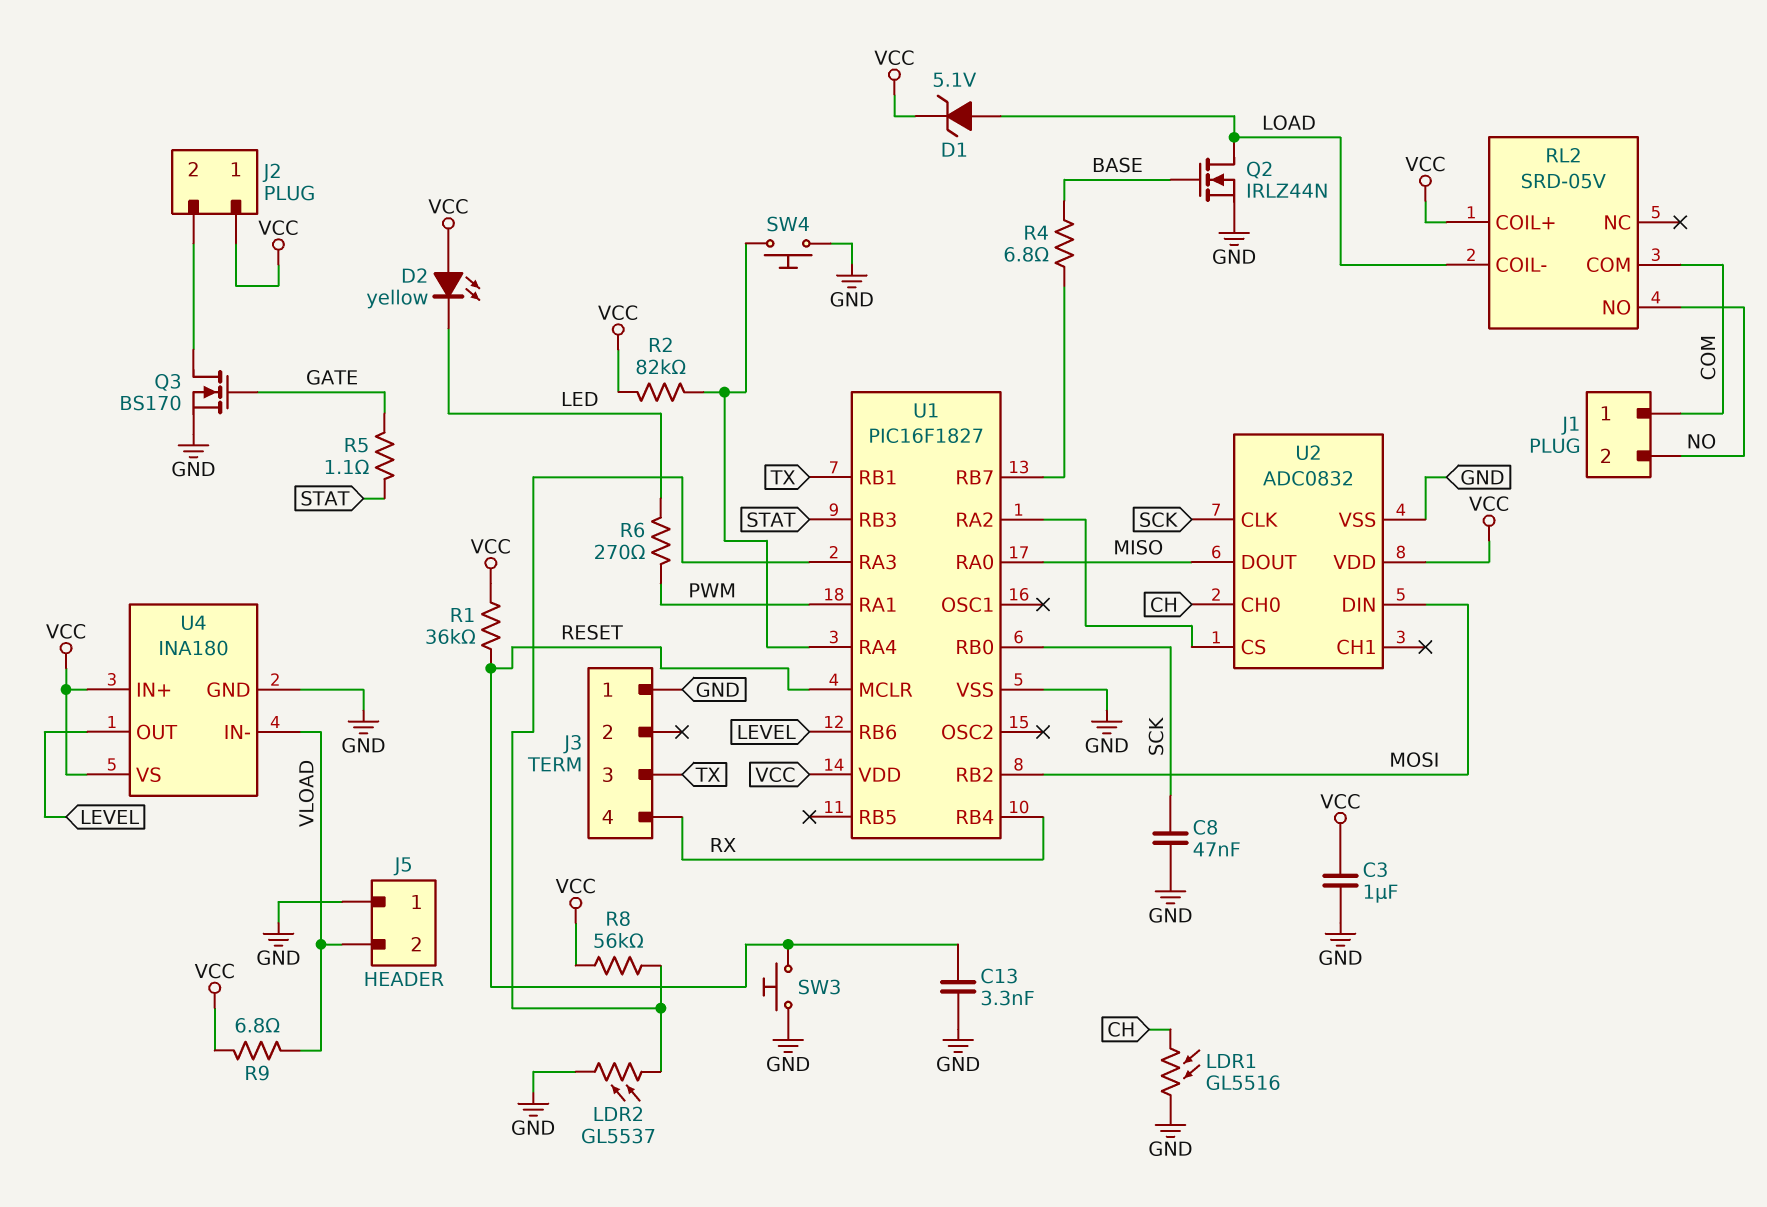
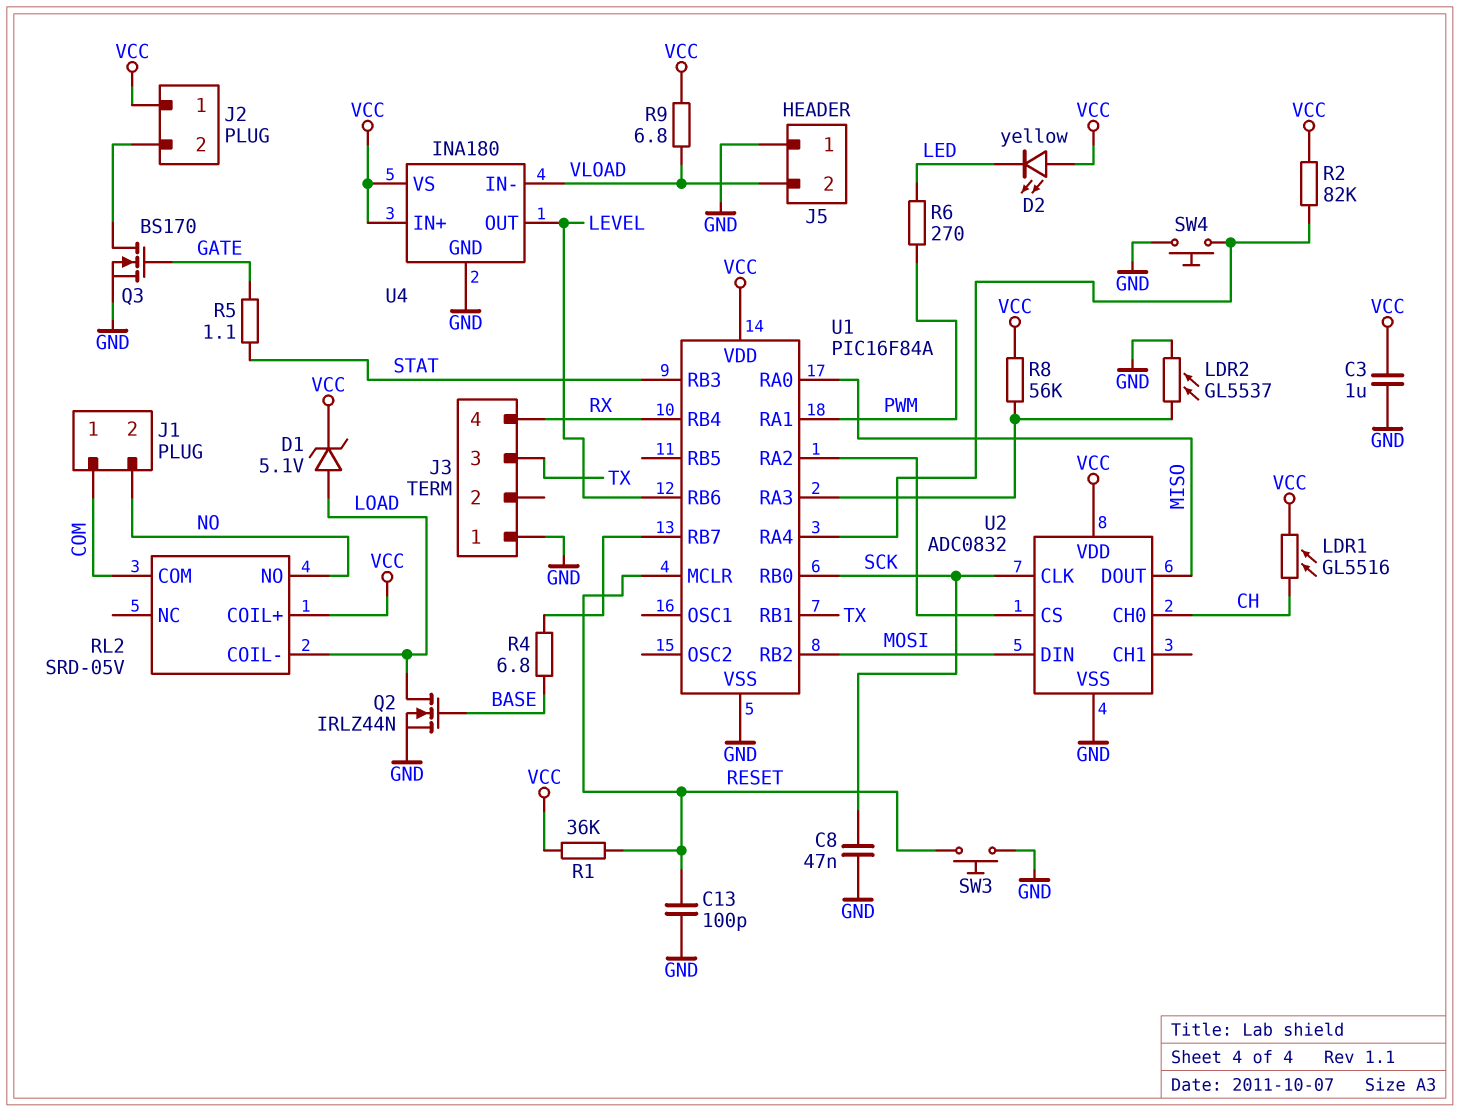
C13: 3.3nF (GND, RESET) -> 100pF (GND, RESET)
LDR1: GL5516 (CH, GND) -> GL5516 (CH, VCC)
U1: PIC16F1827 -> PIC16F84A

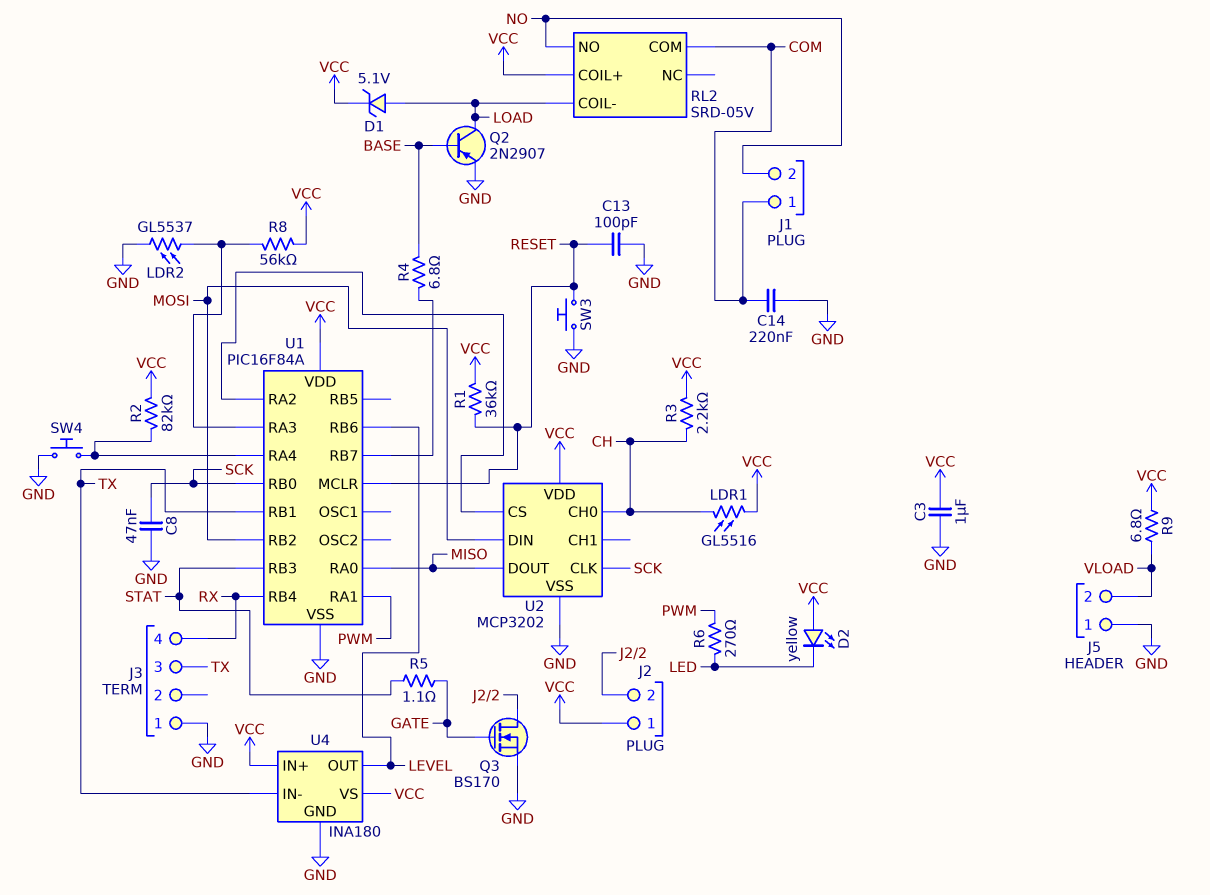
C14: none -> 220nF (COM, GND)
Q2: NMOS IRLZ44N (G BASE, D LOAD, S GND) -> PNP 2N2907 (B BASE, C LOAD, E GND)
R3: none -> 2.2k (CH, VCC)
U2: ADC0832 -> MCP3202
U4 pin IN-: VLOAD -> TX

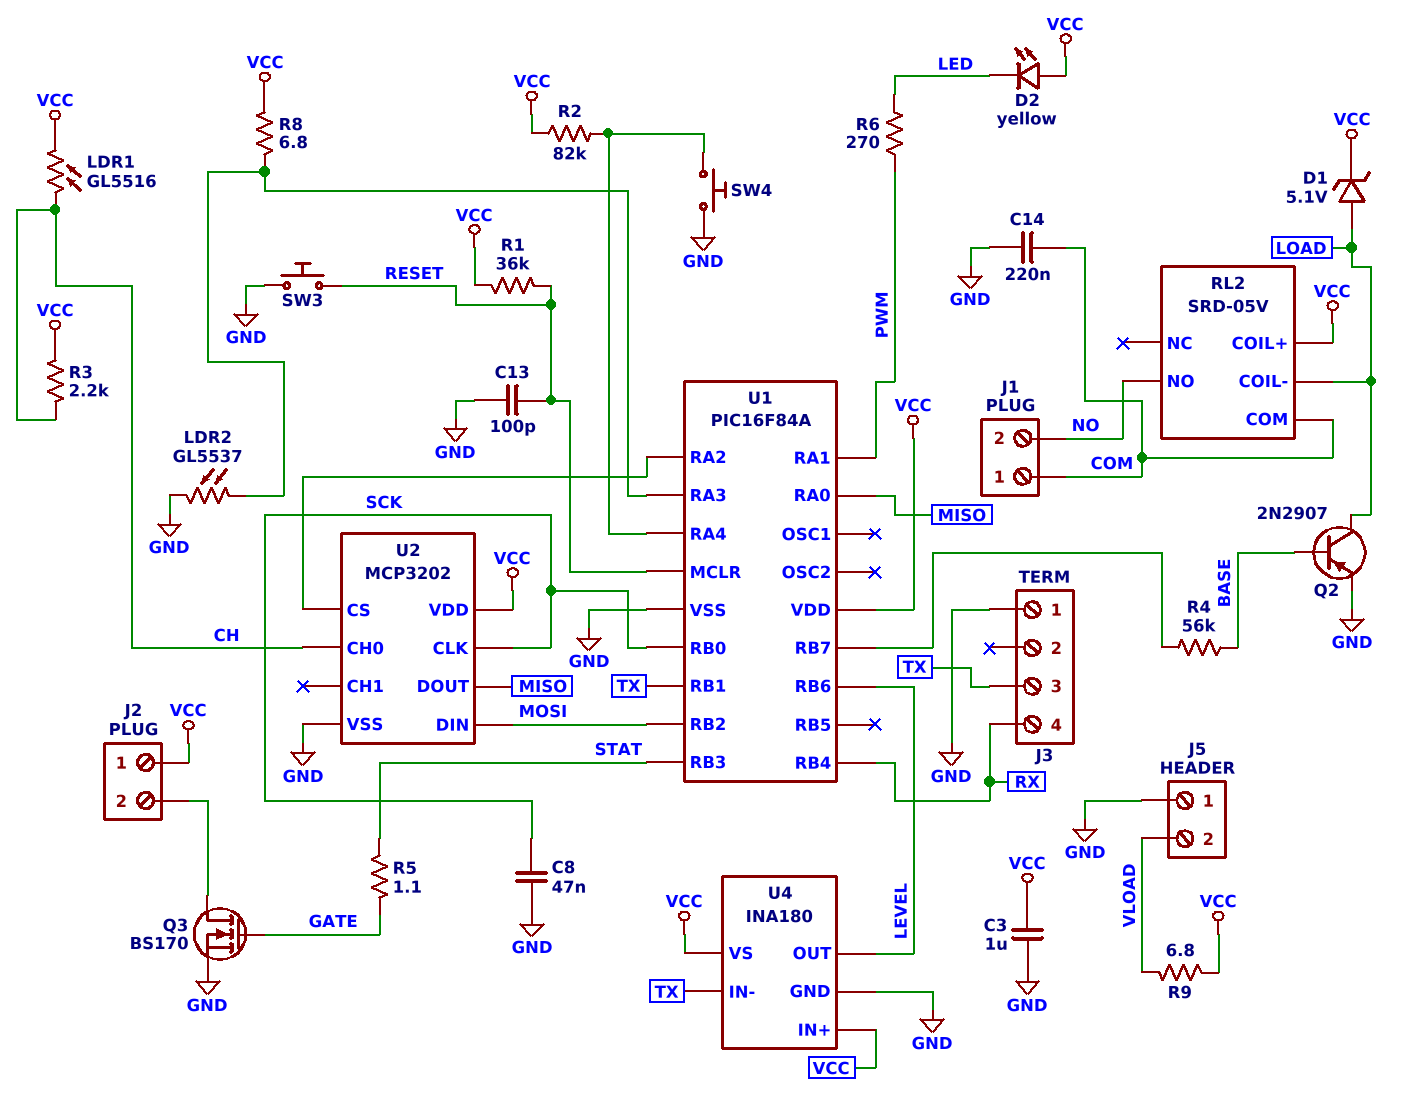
R4: 6.8 (BASE, U1/RB7) -> 56k (BASE, U1/RB7)
R8: 56k (U1/RA3, VCC) -> 6.8 (U1/RA3, VCC)

